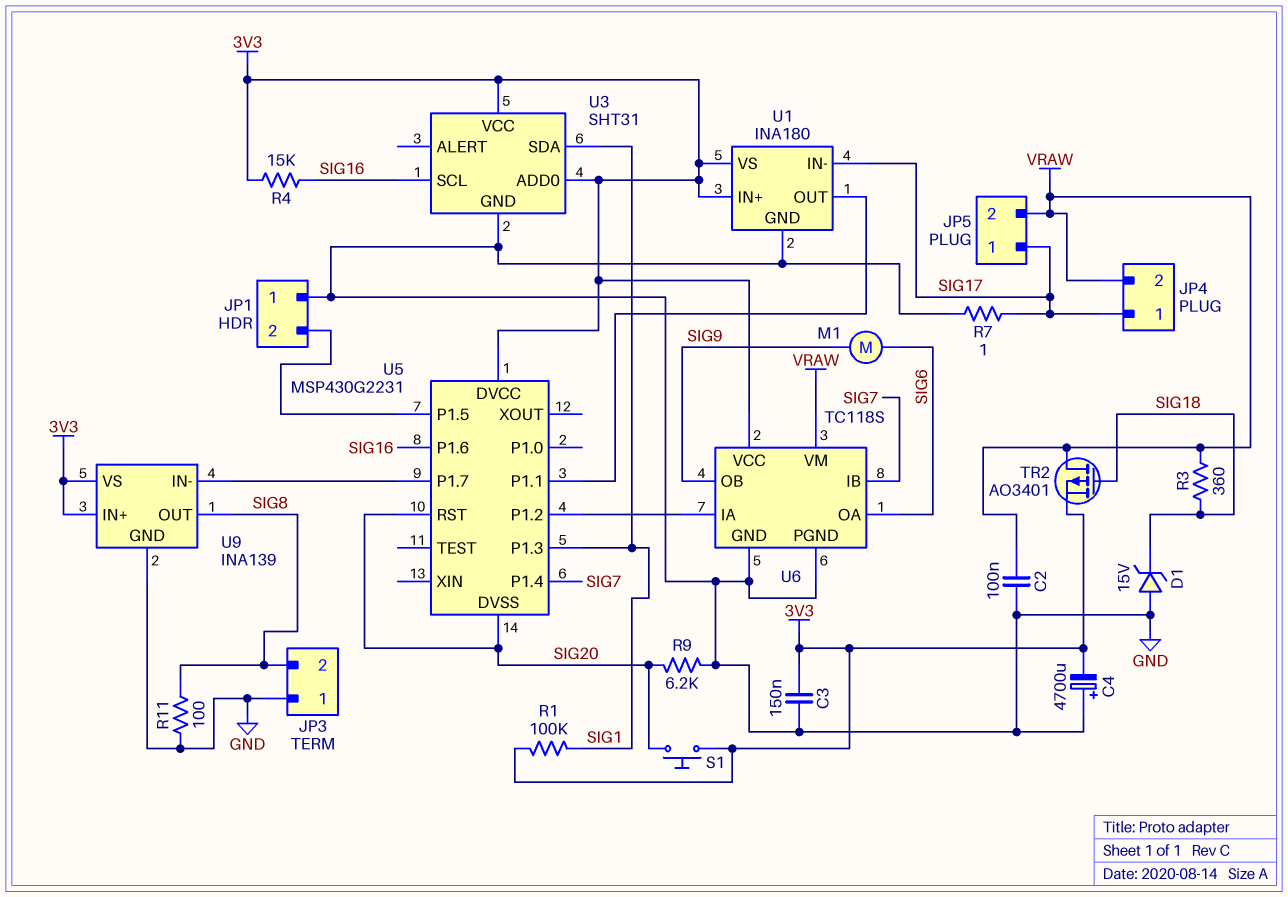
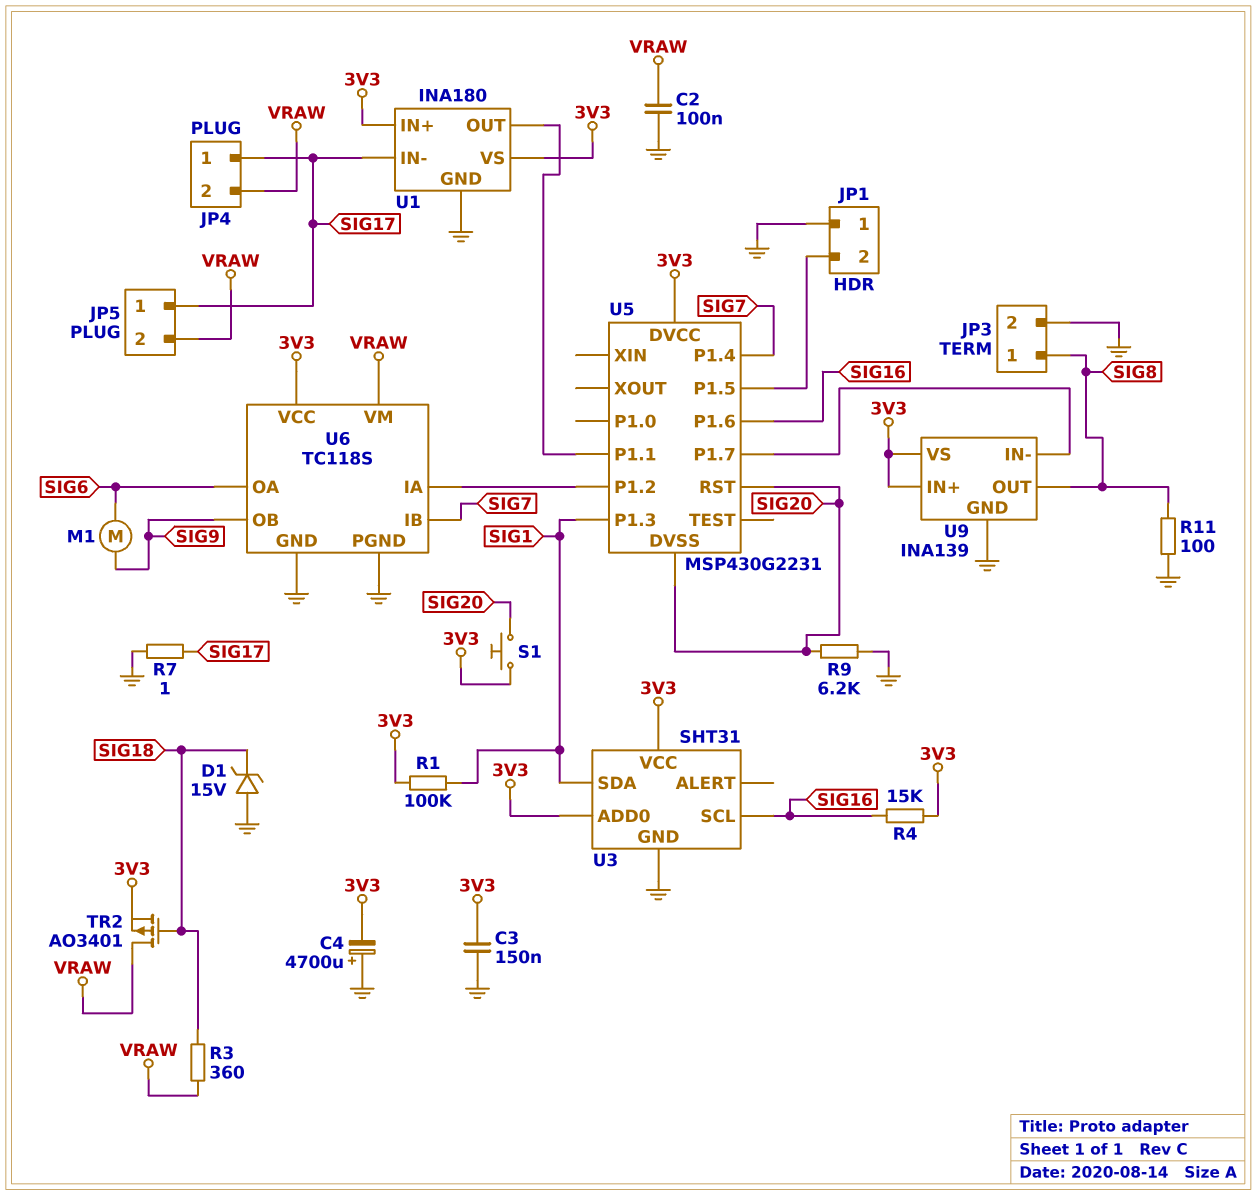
JP3 pin 1: GND -> SIG8
JP3 pin 2: SIG8 -> GND

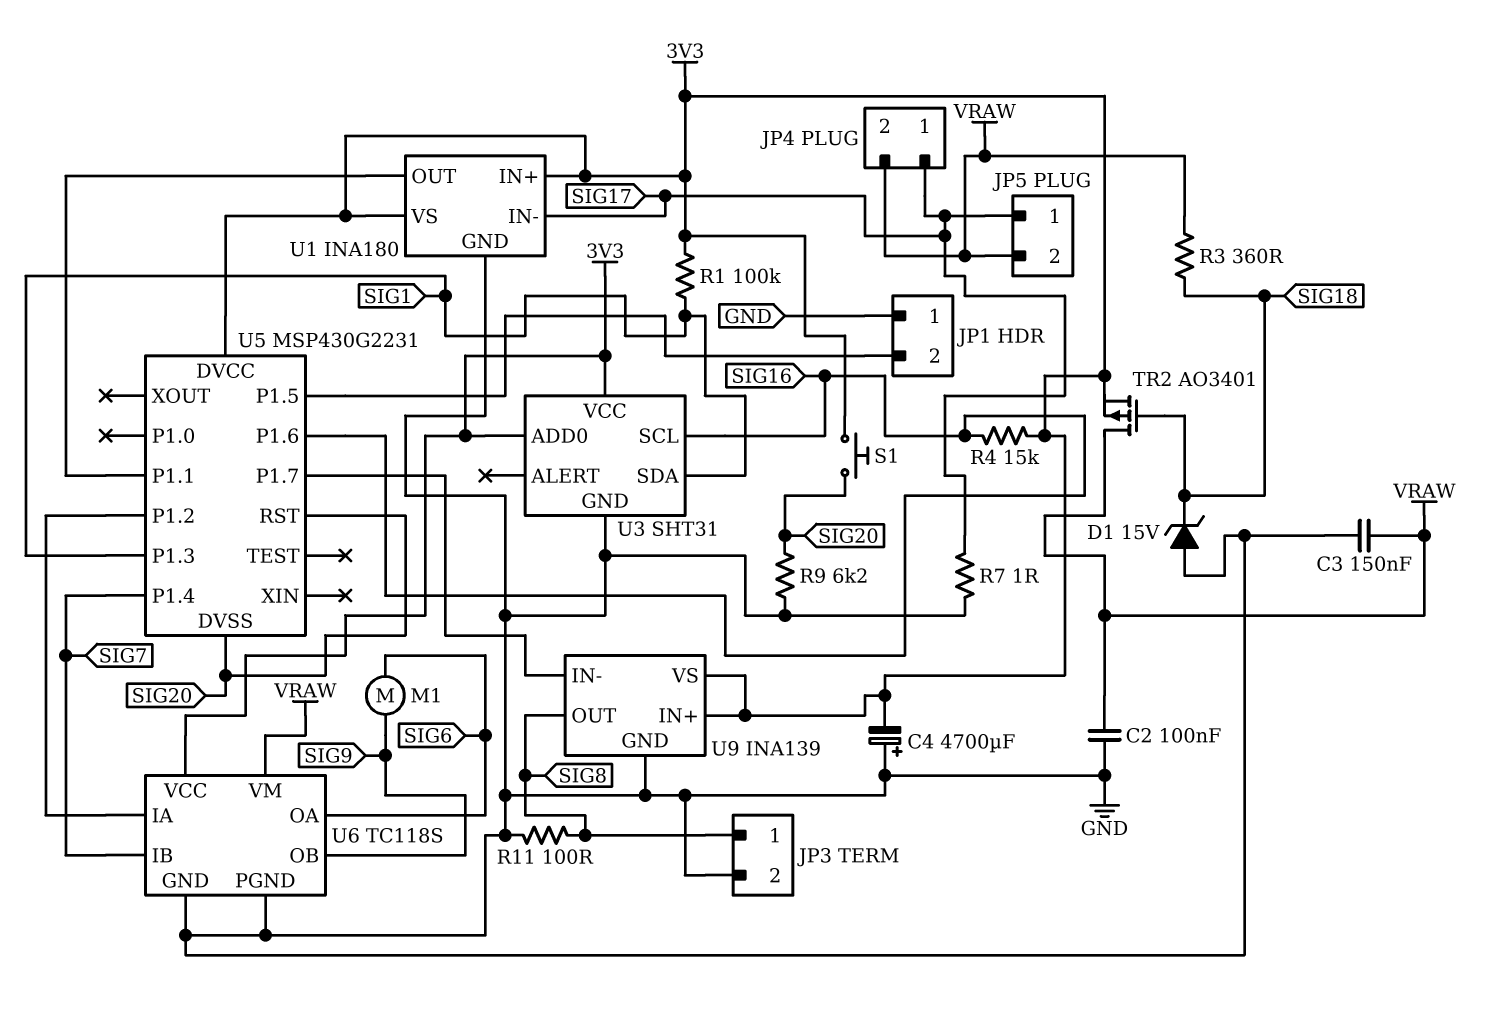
C3: 150nF (3V3, GND) -> 150nF (GND, VRAW)

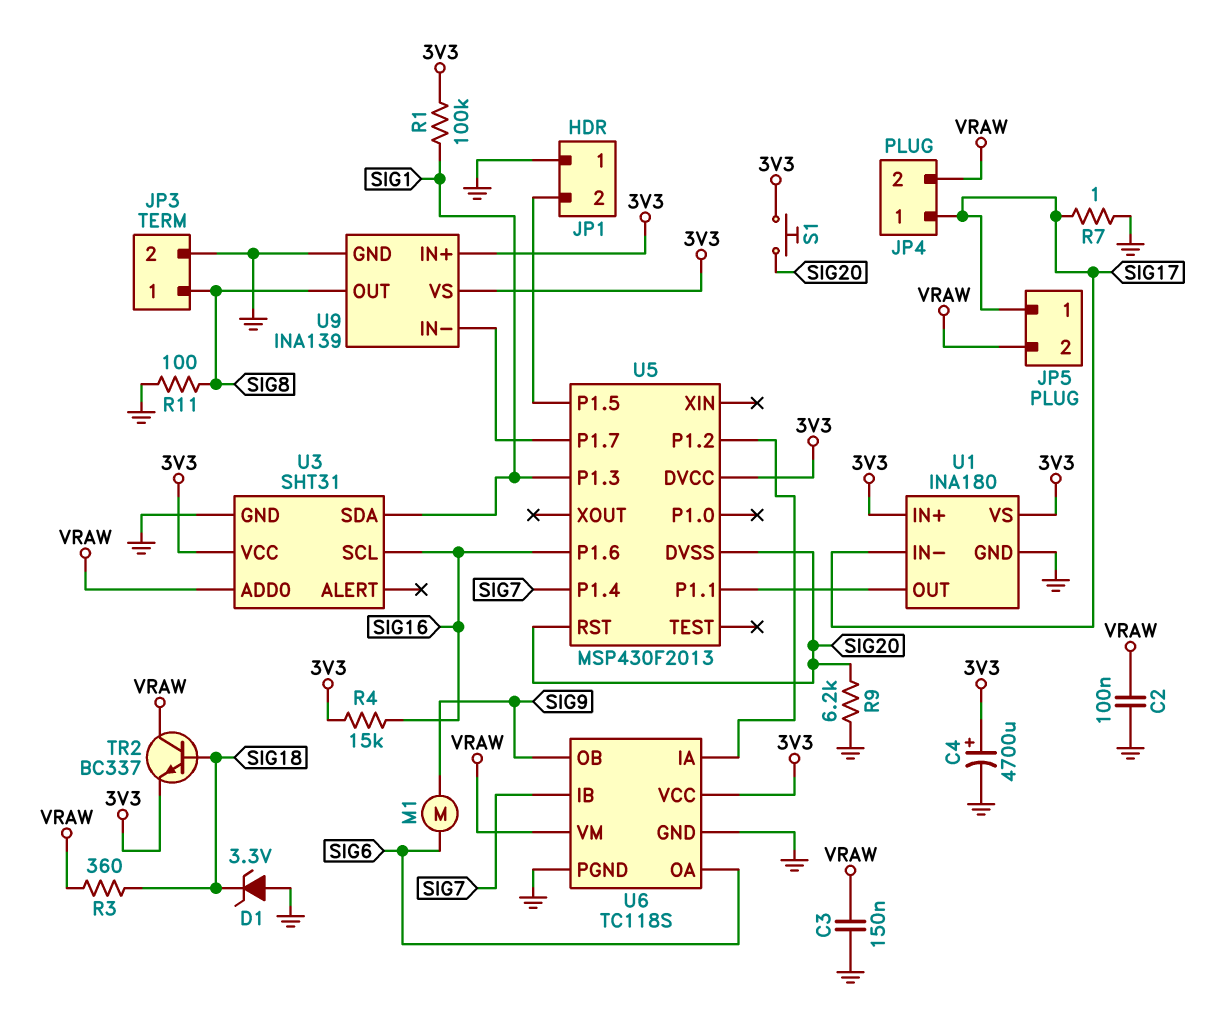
C4: 4700uF (plus GND, minus 3V3) -> 4700uF (plus 3V3, minus GND)
D1: zener 15V (A GND, K SIG18) -> zener 3.3V (A GND, K SIG18)
TR2: PMOS AO3401 (G SIG18, D VRAW, S 3V3) -> NPN BC337 (B SIG18, C VRAW, E 3V3)
U3 pin ADD0: 3V3 -> VRAW
U5: MSP430G2231 -> MSP430F2013

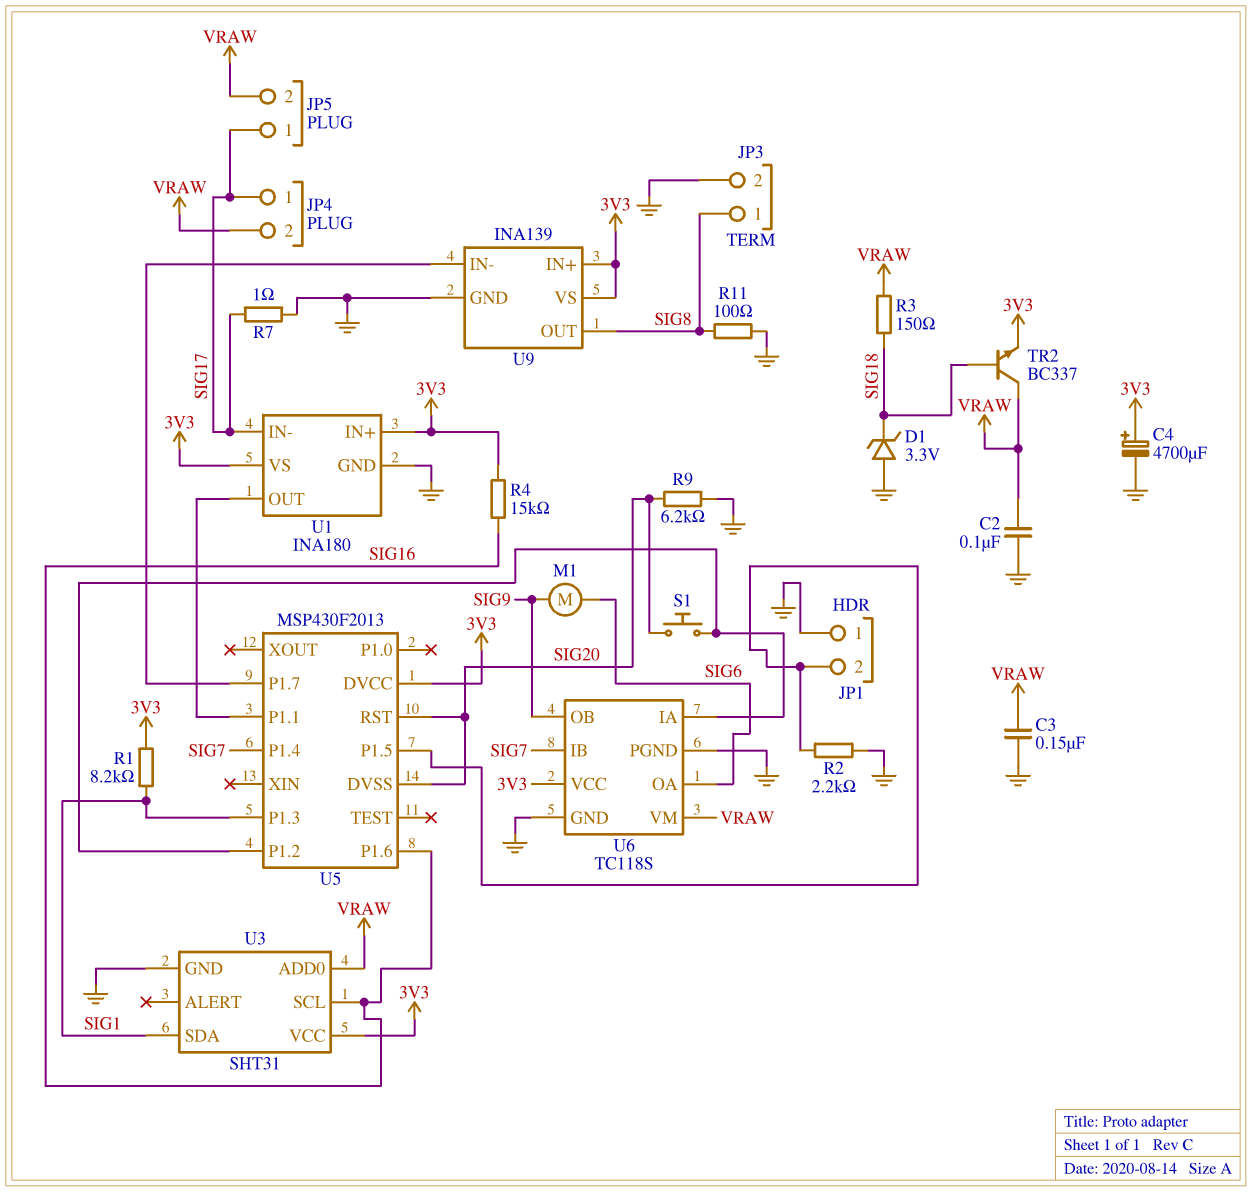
R1: 100k (3V3, SIG1) -> 8.2k (3V3, SIG1)
R2: none -> 2.2k (GND, JP1/2)
R3: 360 (SIG18, VRAW) -> 150 (SIG18, VRAW)
S1: button (3V3, SIG20) -> button (SIG20, U5/P1.2)

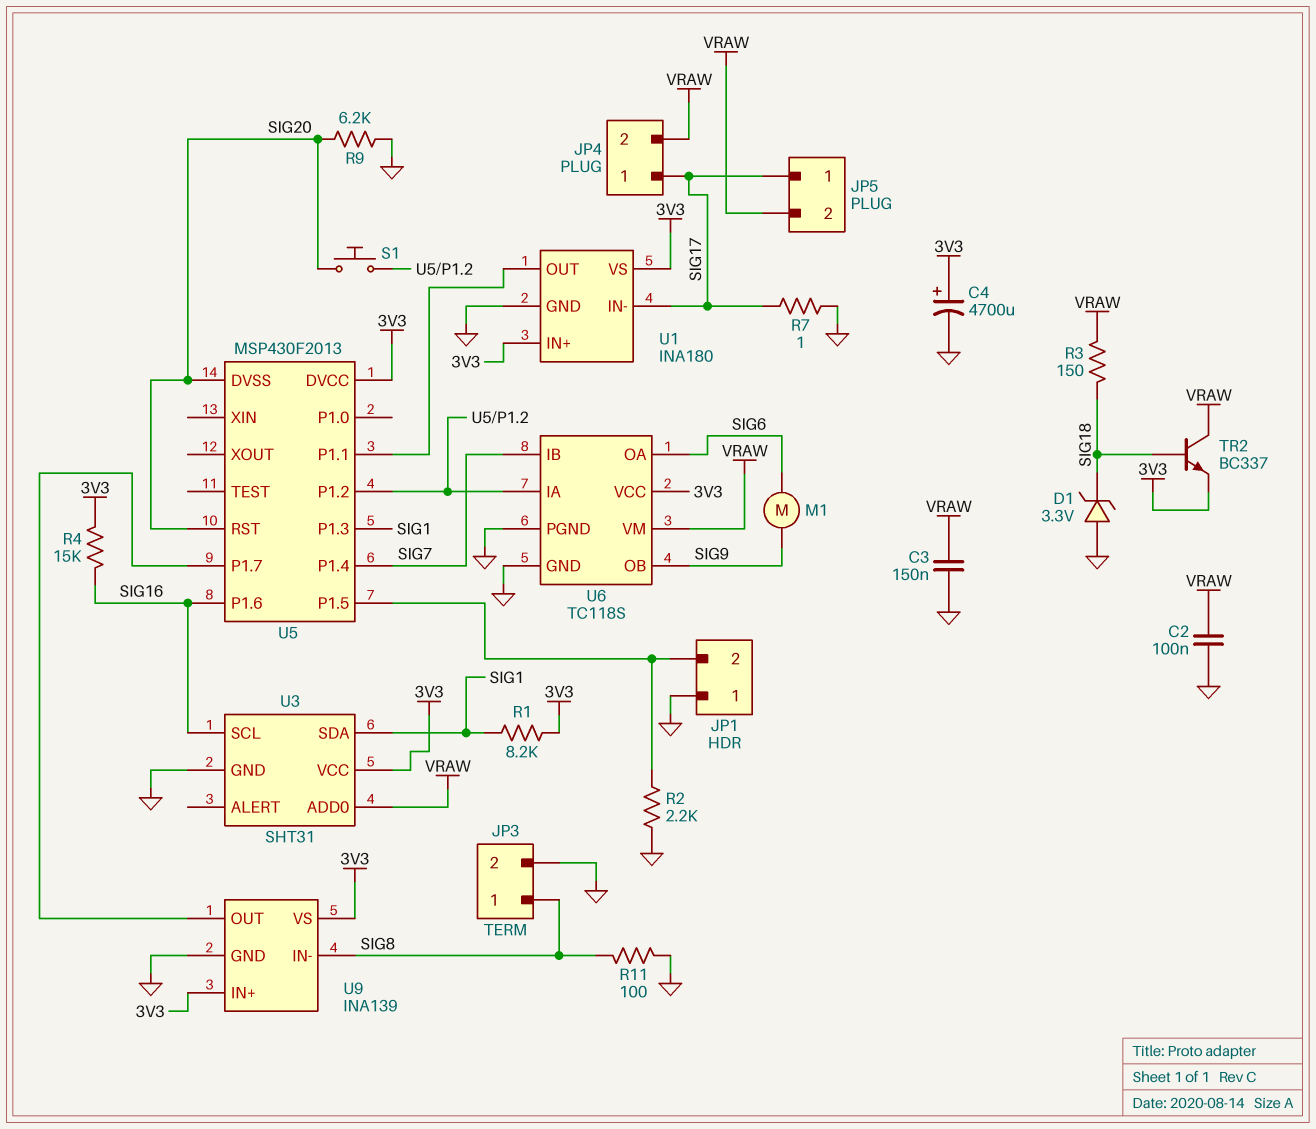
U9 pin IN-: U5/P1.7 -> SIG8
U9 pin OUT: SIG8 -> U5/P1.7

